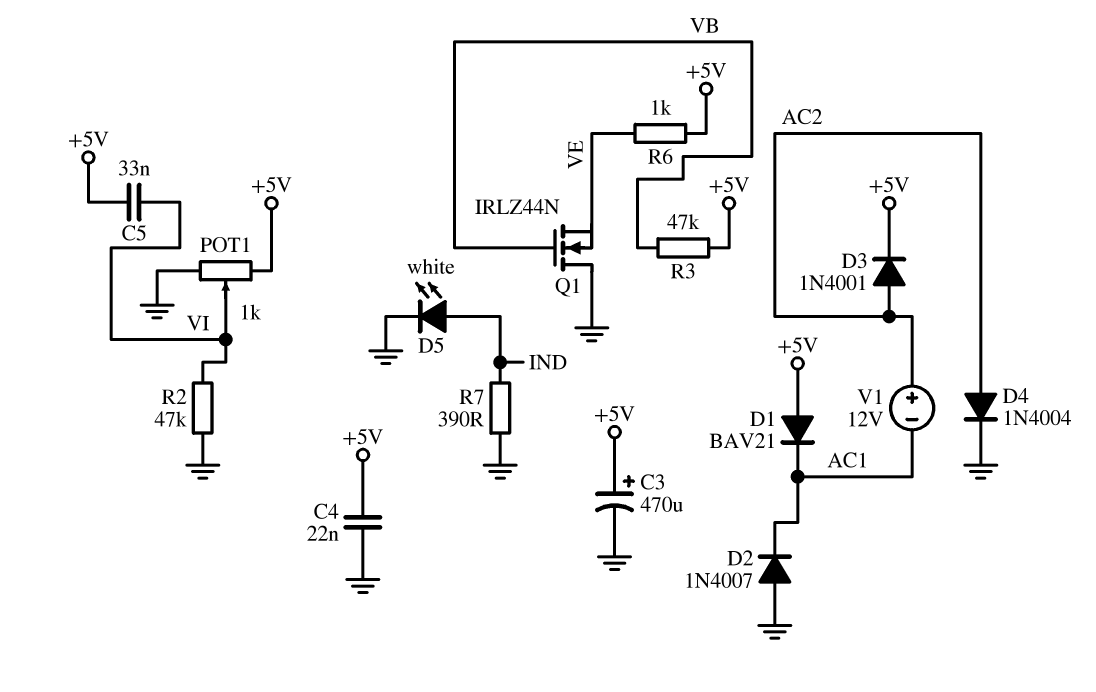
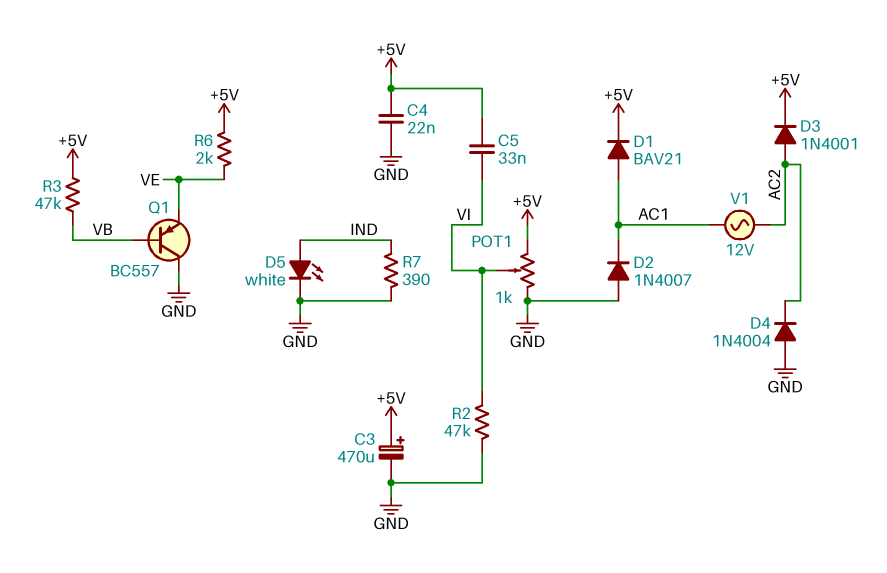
D1: diode BAV21 (A +5V, K AC1) -> diode BAV21 (A AC1, K +5V)
D4: diode 1N4004 (A AC2, K GND) -> diode 1N4004 (A GND, K AC2)
Q1: NMOS IRLZ44N (G VB, D GND, S VE) -> PNP BC557 (B VB, C GND, E VE)
R6: 1k (+5V, VE) -> 2k (+5V, VE)
V1: 12V (plus AC2, minus AC1) -> AC 12V (AC1, AC2)

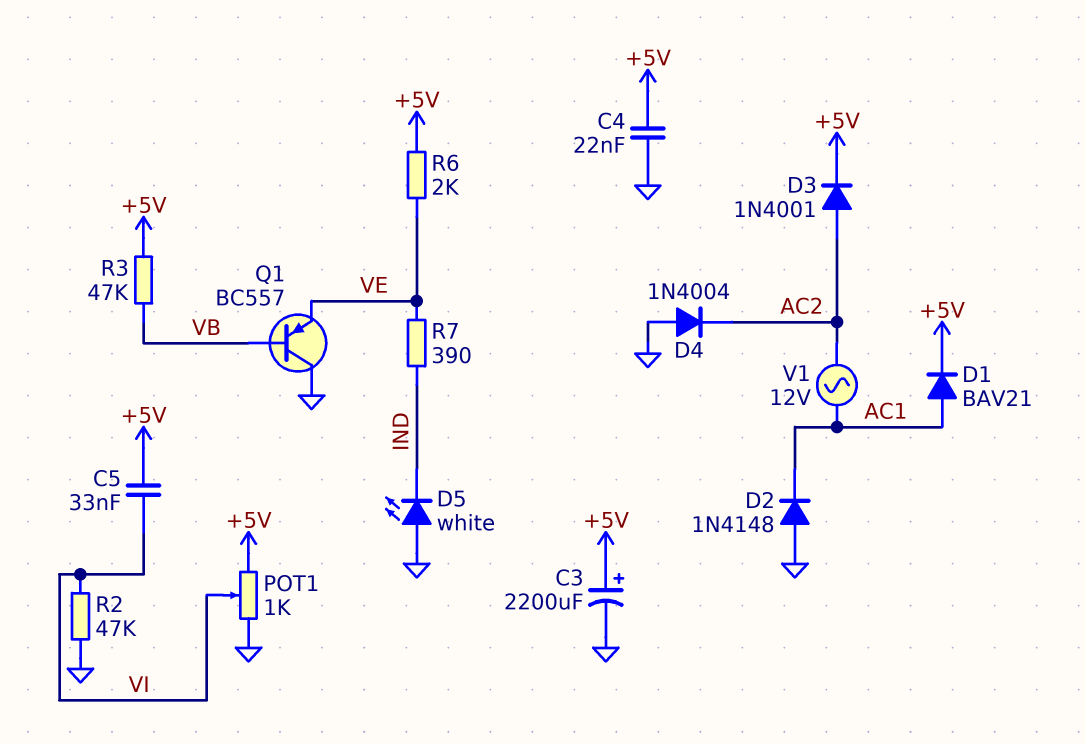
C3: 470uF (plus +5V, minus GND) -> 2200uF (plus +5V, minus GND)
D2: diode 1N4007 (A GND, K AC1) -> diode 1N4148 (A GND, K AC1)
D5: LED white (A IND, K GND) -> LED white (A GND, K IND)
R7: 390 (GND, IND) -> 390 (IND, VE)

